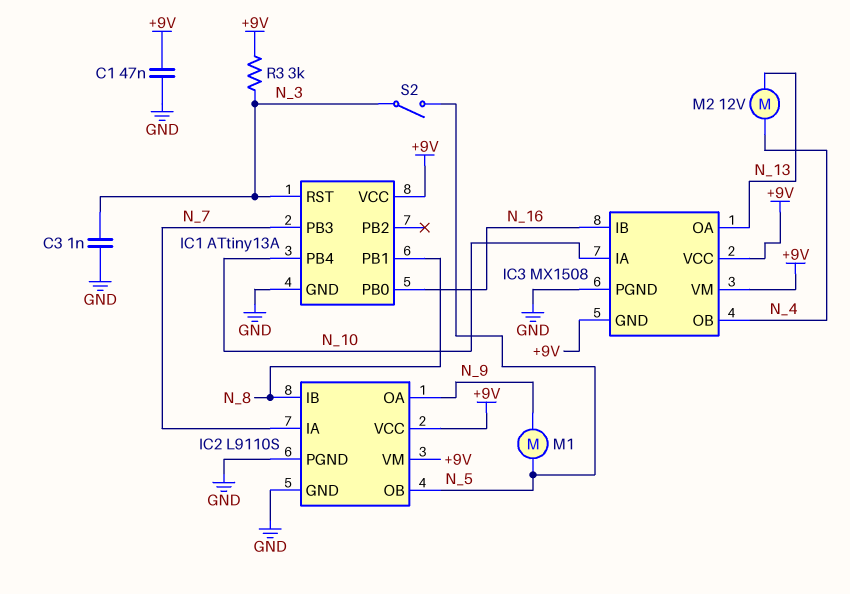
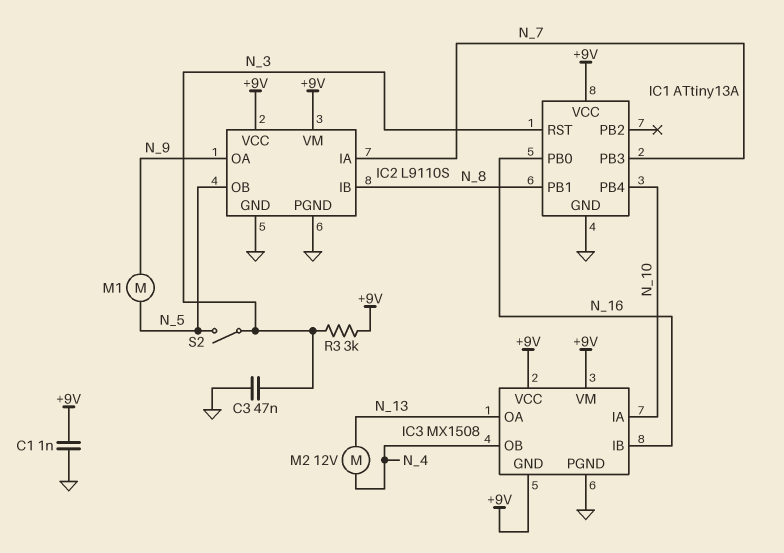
C1: 47nF (+9V, GND) -> 1nF (+9V, GND)
C3: 1nF (GND, N_3) -> 47nF (GND, N_3)

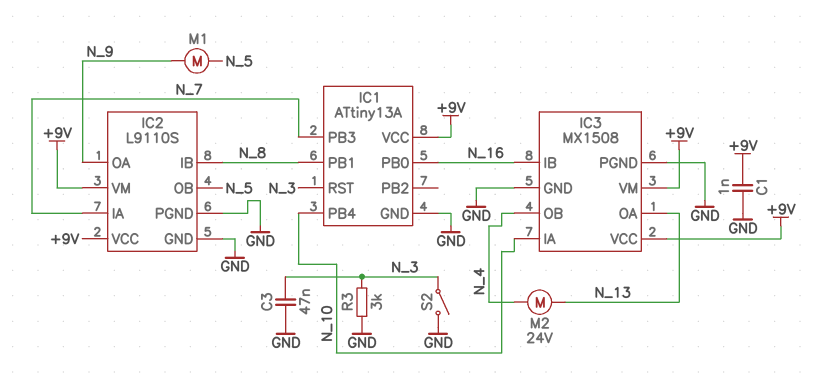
IC3 pin GND: +9V -> GND
M2: motor 12V (N_4, N_13) -> motor 24V (N_4, N_13)
R3: 3k (+9V, N_3) -> 3k (GND, N_3)
S2: switch (N_3, N_5) -> switch (GND, N_3)

